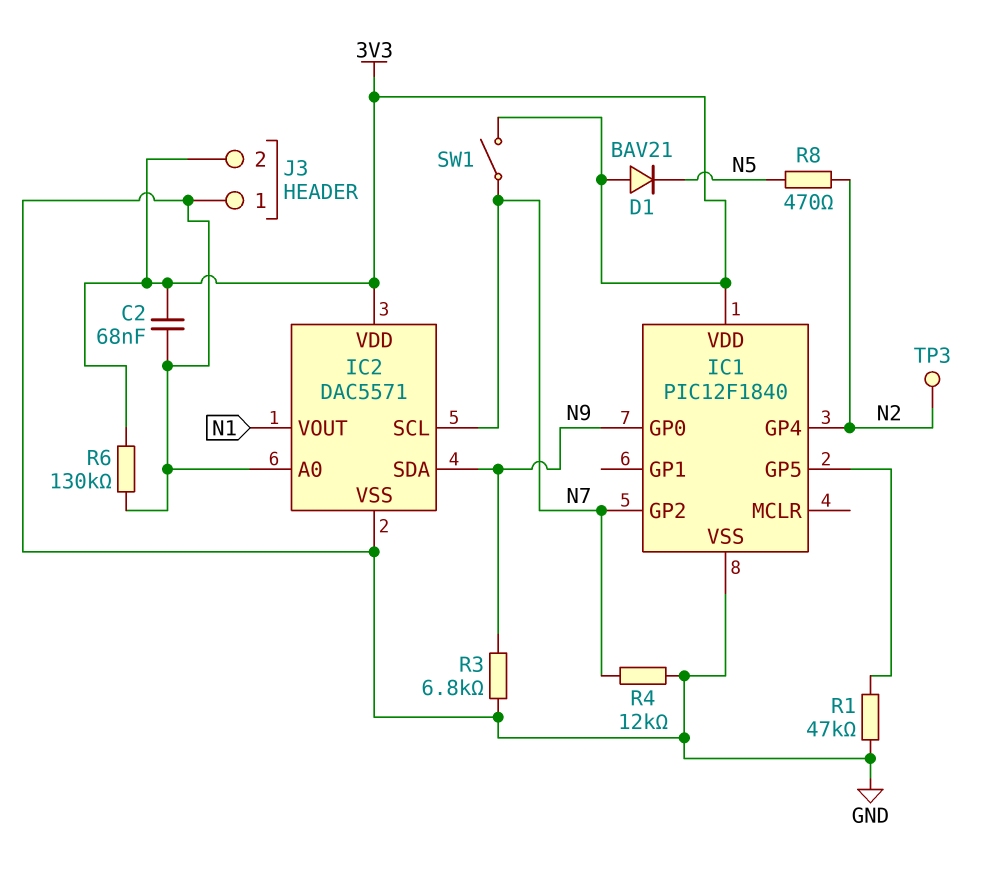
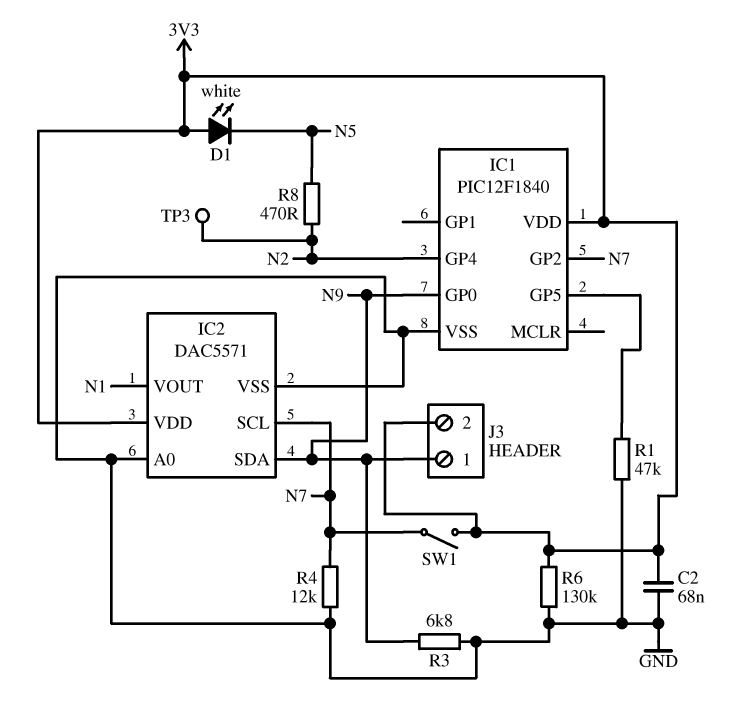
D1: diode BAV21 (A 3V3, K N5) -> LED white (A 3V3, K N5)
J3 pin 1: GND -> N9

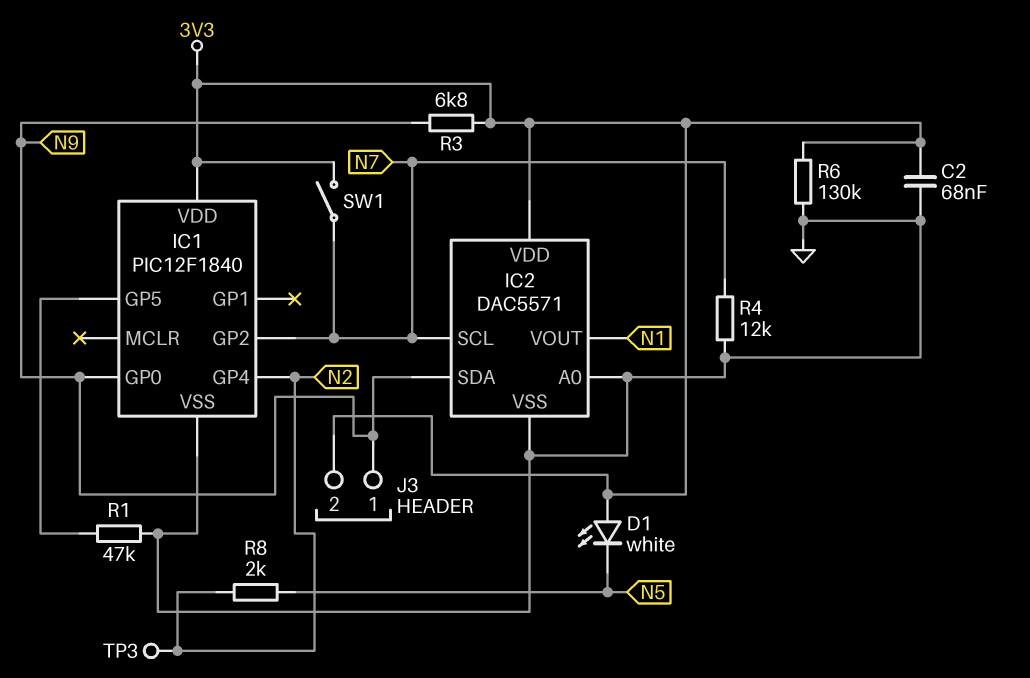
R3: 6.8k (GND, N9) -> 6.8k (3V3, N9)
R8: 470 (N2, N5) -> 2k (N2, N5)

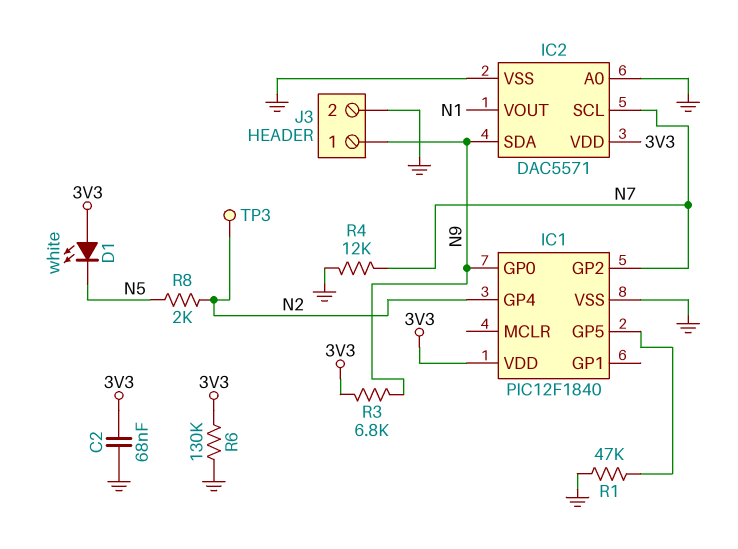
J3 pin 2: 3V3 -> GND
SW1: switch (3V3, N7) -> none

